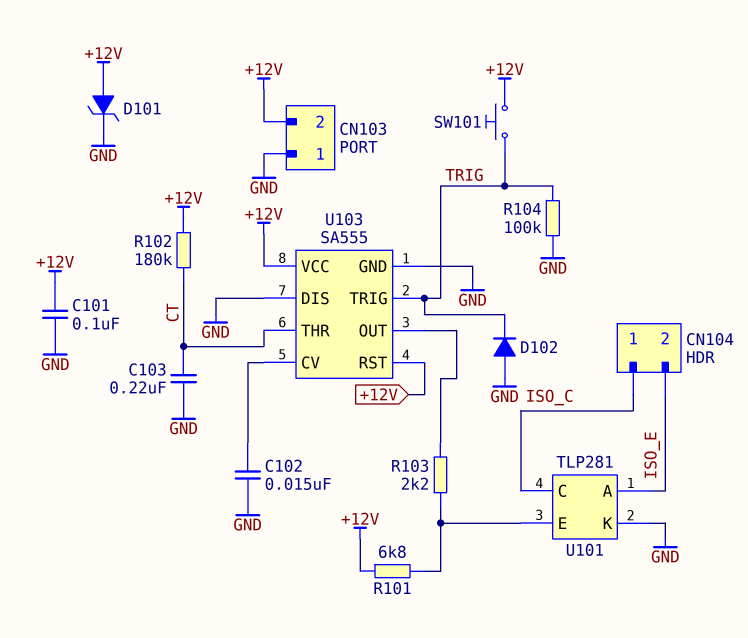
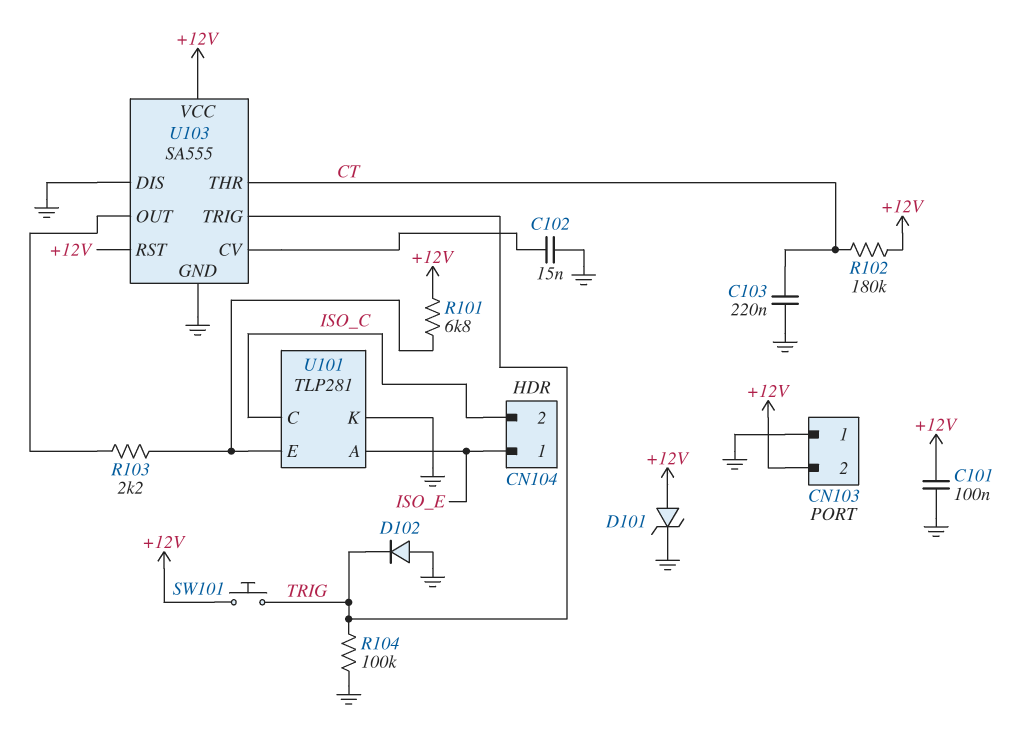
CN104 pin 1: ISO_C -> ISO_E
CN104 pin 2: ISO_E -> ISO_C

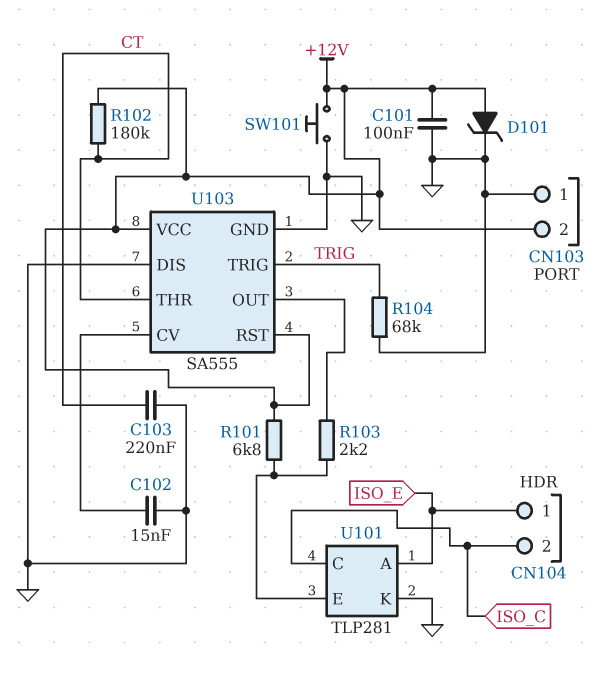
D102: diode (A GND, K TRIG) -> none
R104: 100k (GND, TRIG) -> 68k (GND, TRIG)
SW101: button (+12V, TRIG) -> button (+12V, GND)

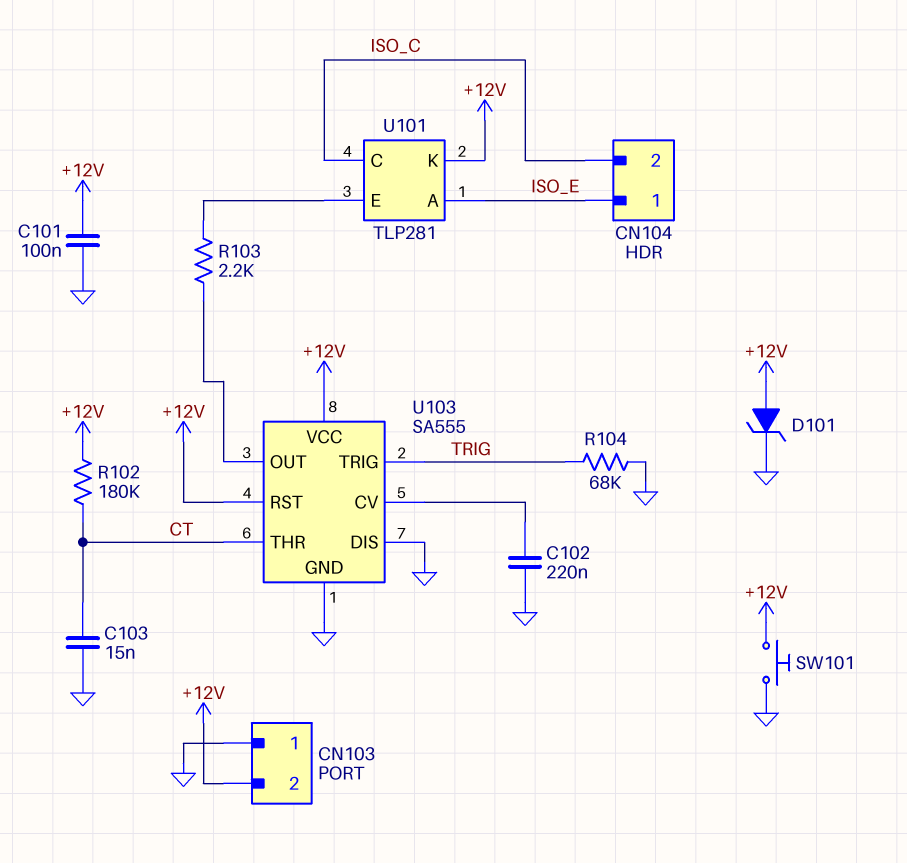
C102: 15nF (GND, U103/CV) -> 220nF (GND, U103/CV)
C103: 220nF (CT, GND) -> 15nF (CT, GND)
R101: 6.8k (+12V, U101/E) -> none
U101 pin K: GND -> +12V

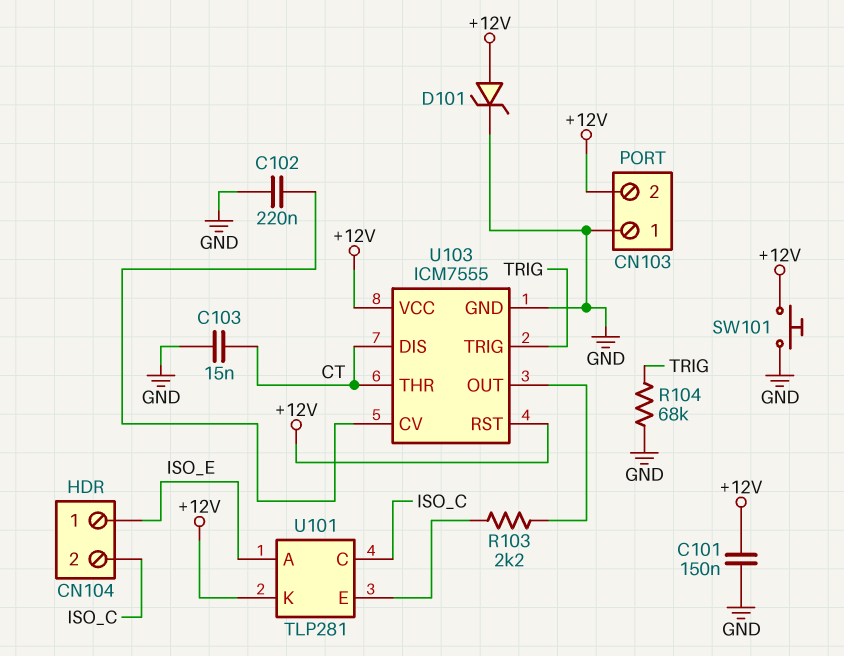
C101: 100nF (+12V, GND) -> 150nF (+12V, GND)
R102: 180k (+12V, CT) -> none
U103: SA555 -> ICM7555
U103 pin DIS: GND -> CT

